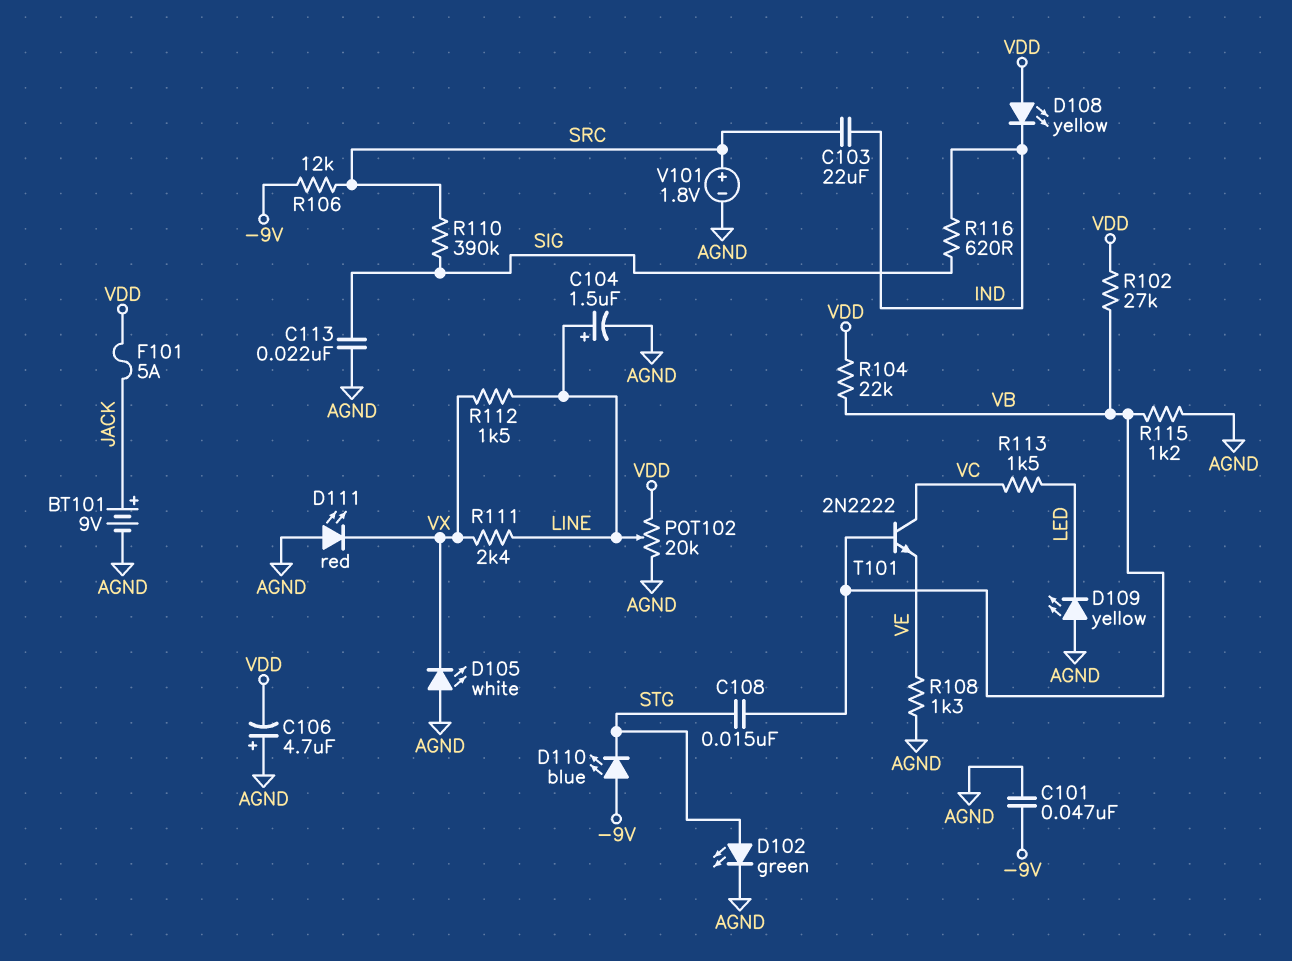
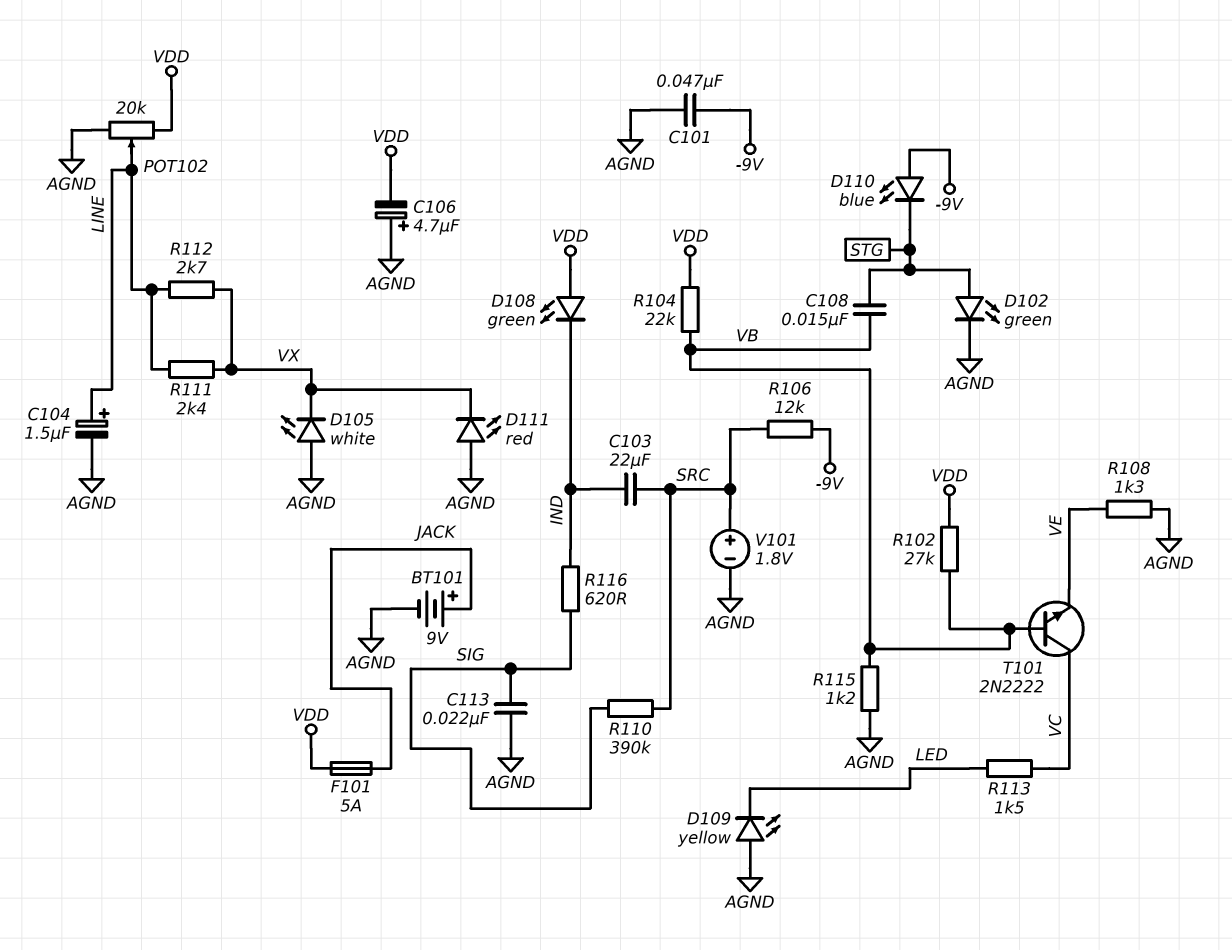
D108: LED yellow (A VDD, K IND) -> LED green (A VDD, K IND)
R112: 1.5k (LINE, VX) -> 2.7k (LINE, VX)

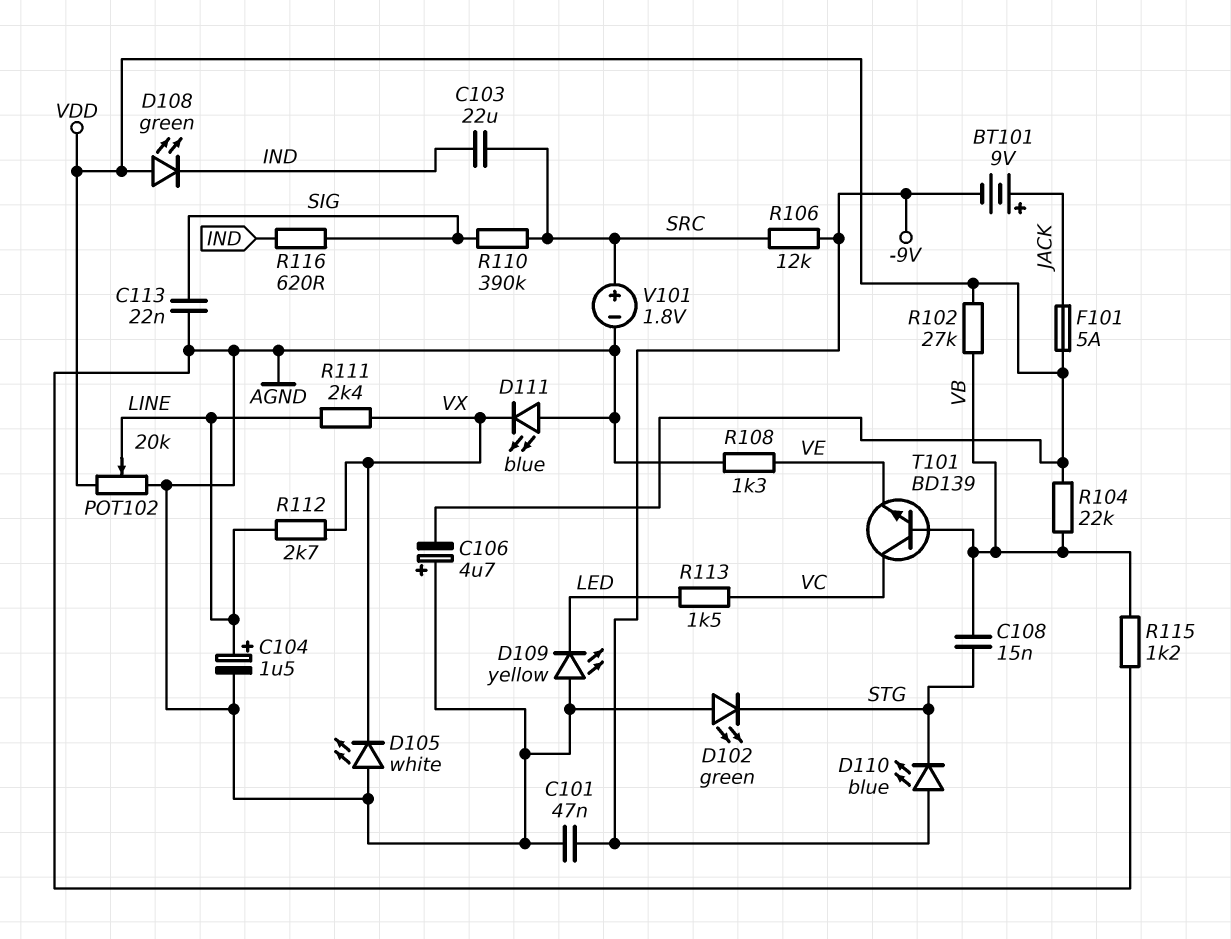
BT101: 9V (plus JACK, minus AGND) -> 9V (plus JACK, minus -9V)
D102: LED green (A STG, K AGND) -> LED green (A AGND, K STG)
D111: LED red (A AGND, K VX) -> LED blue (A AGND, K VX)
T101: NPN 2N2222 (B VB, C VC, E VE) -> NPN BD139 (B VB, C VC, E VE)

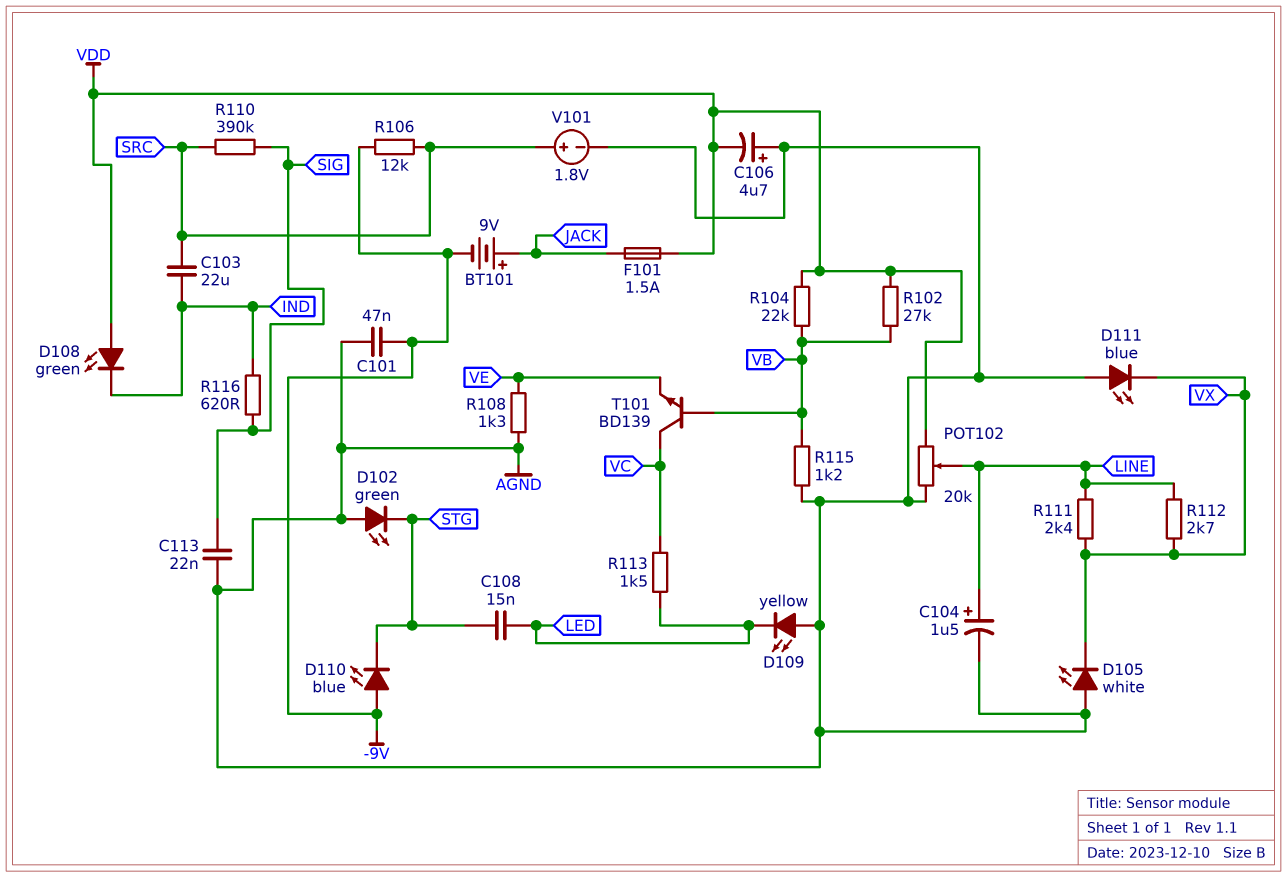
C108: 15nF (STG, VB) -> 15nF (LED, STG)
F101: 5A (JACK, VDD) -> 1.5A (JACK, VDD)

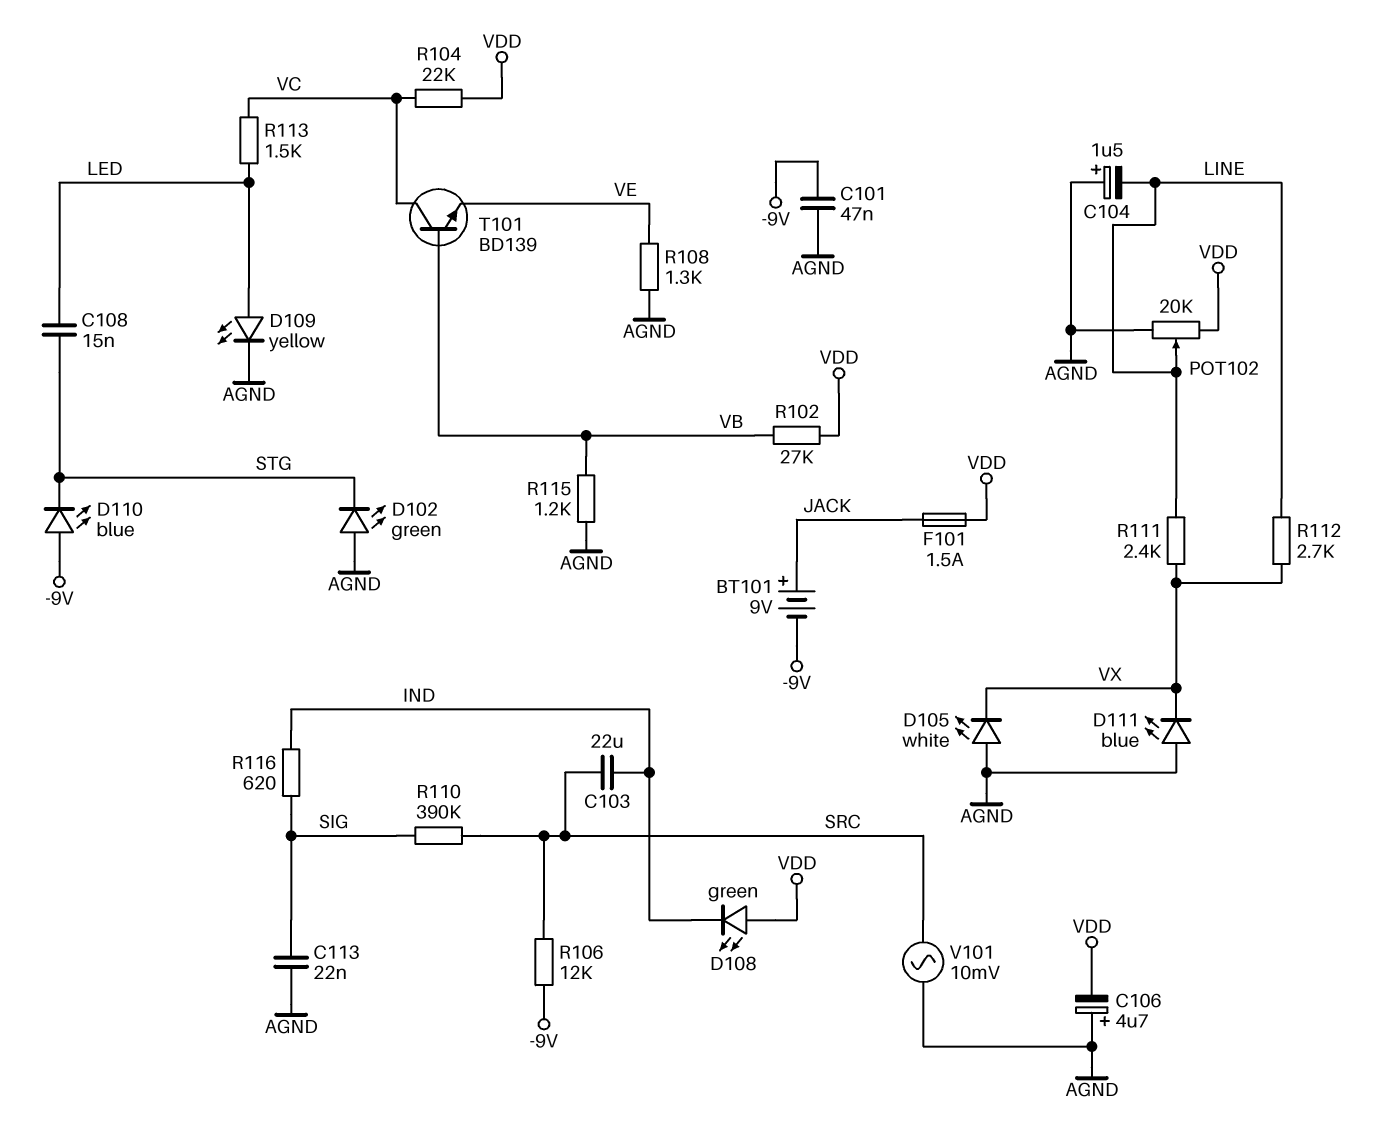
C104: 1.5uF (plus LINE, minus AGND) -> 1.5uF (plus AGND, minus LINE)
D109: LED yellow (A AGND, K LED) -> LED yellow (A LED, K AGND)
R104: 22k (VB, VDD) -> 22k (VC, VDD)
V101: 1.8V (plus SRC, minus AGND) -> AC 10mV (AGND, SRC)

